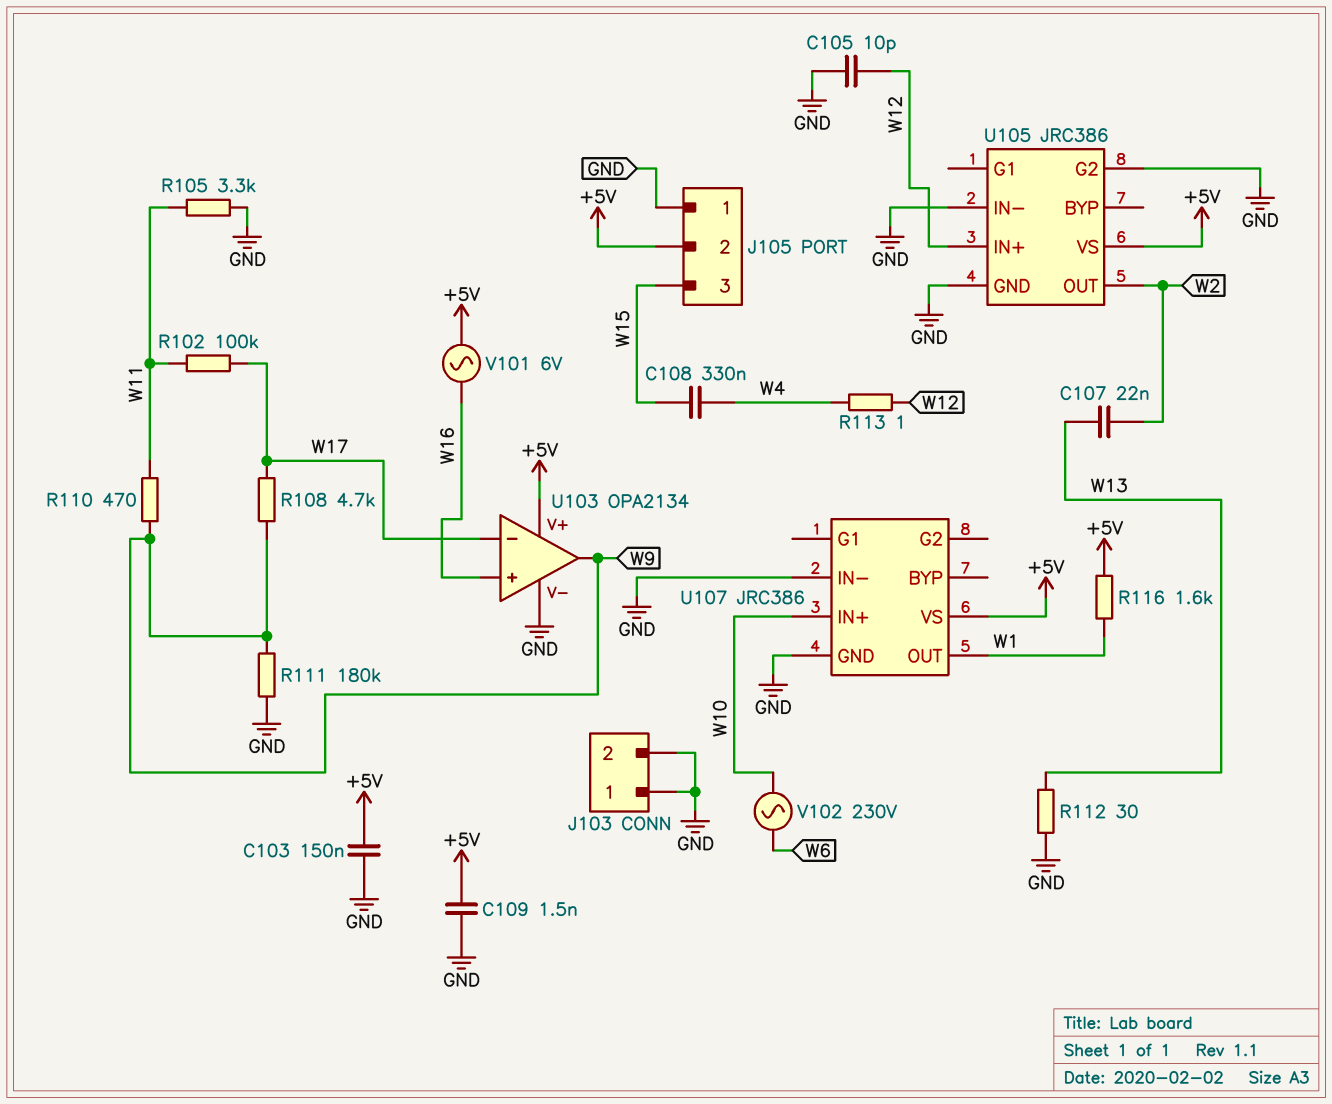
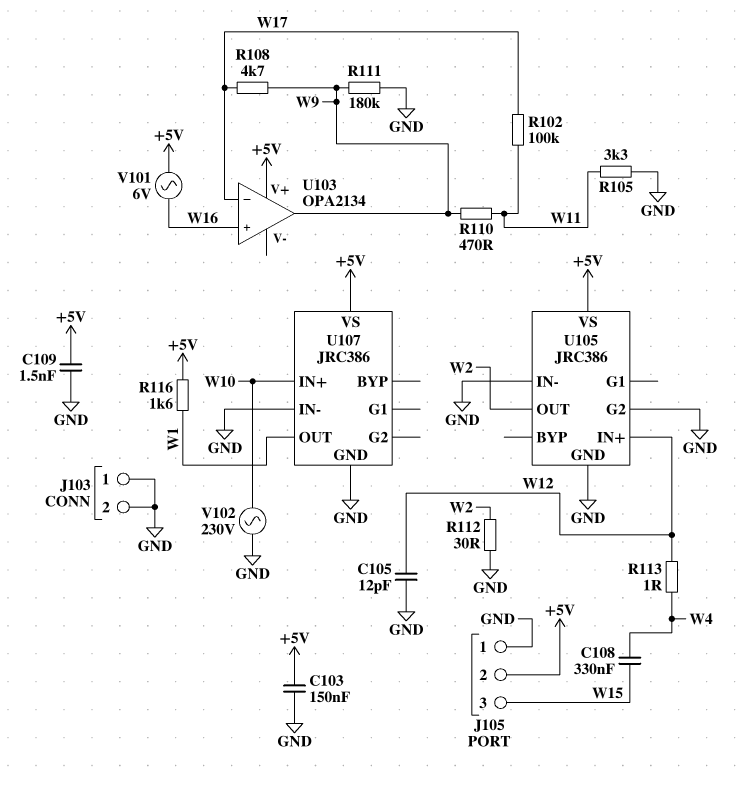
C105: 10pF (GND, W12) -> 12pF (GND, W12)
C107: 22nF (W2, W13) -> none
R112: 30 (GND, W13) -> 30 (GND, W2)
U103 pin V-: GND -> none
V102: AC 230V (W6, W10) -> AC 230V (GND, W10)

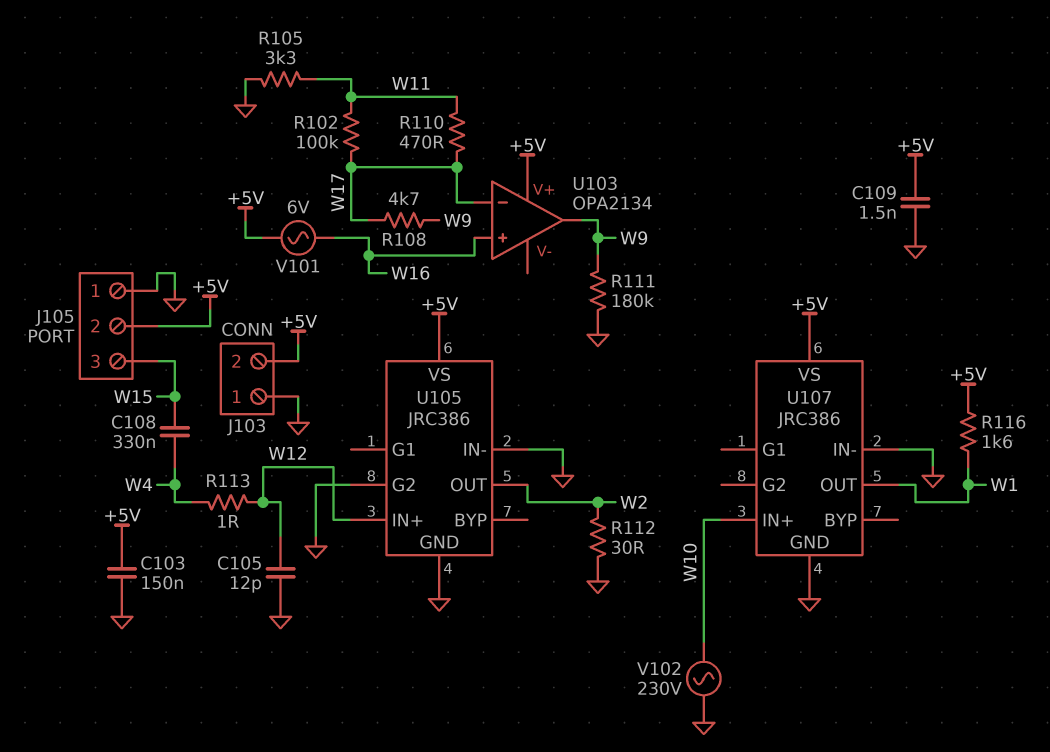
J103 pin 2: GND -> +5V
R110: 470 (W9, W11) -> 470 (W11, W17)

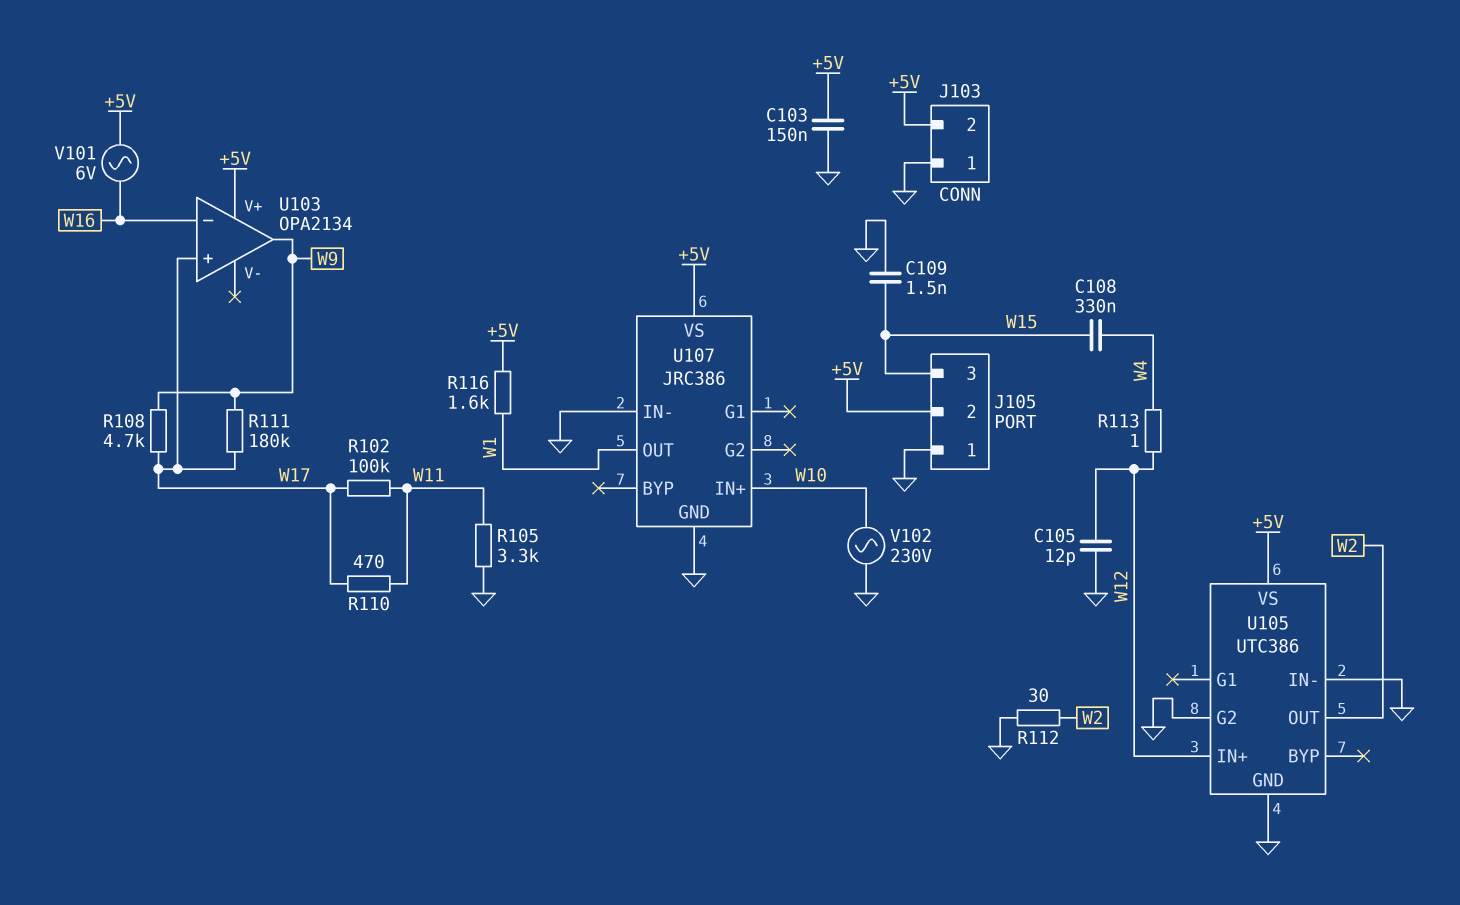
C109: 1.5nF (+5V, GND) -> 1.5nF (GND, W15)
R111: 180k (GND, W9) -> 180k (W9, W17)
U103 pin in+: W16 -> W17
U103 pin in-: W17 -> W16
U105: JRC386 -> UTC386

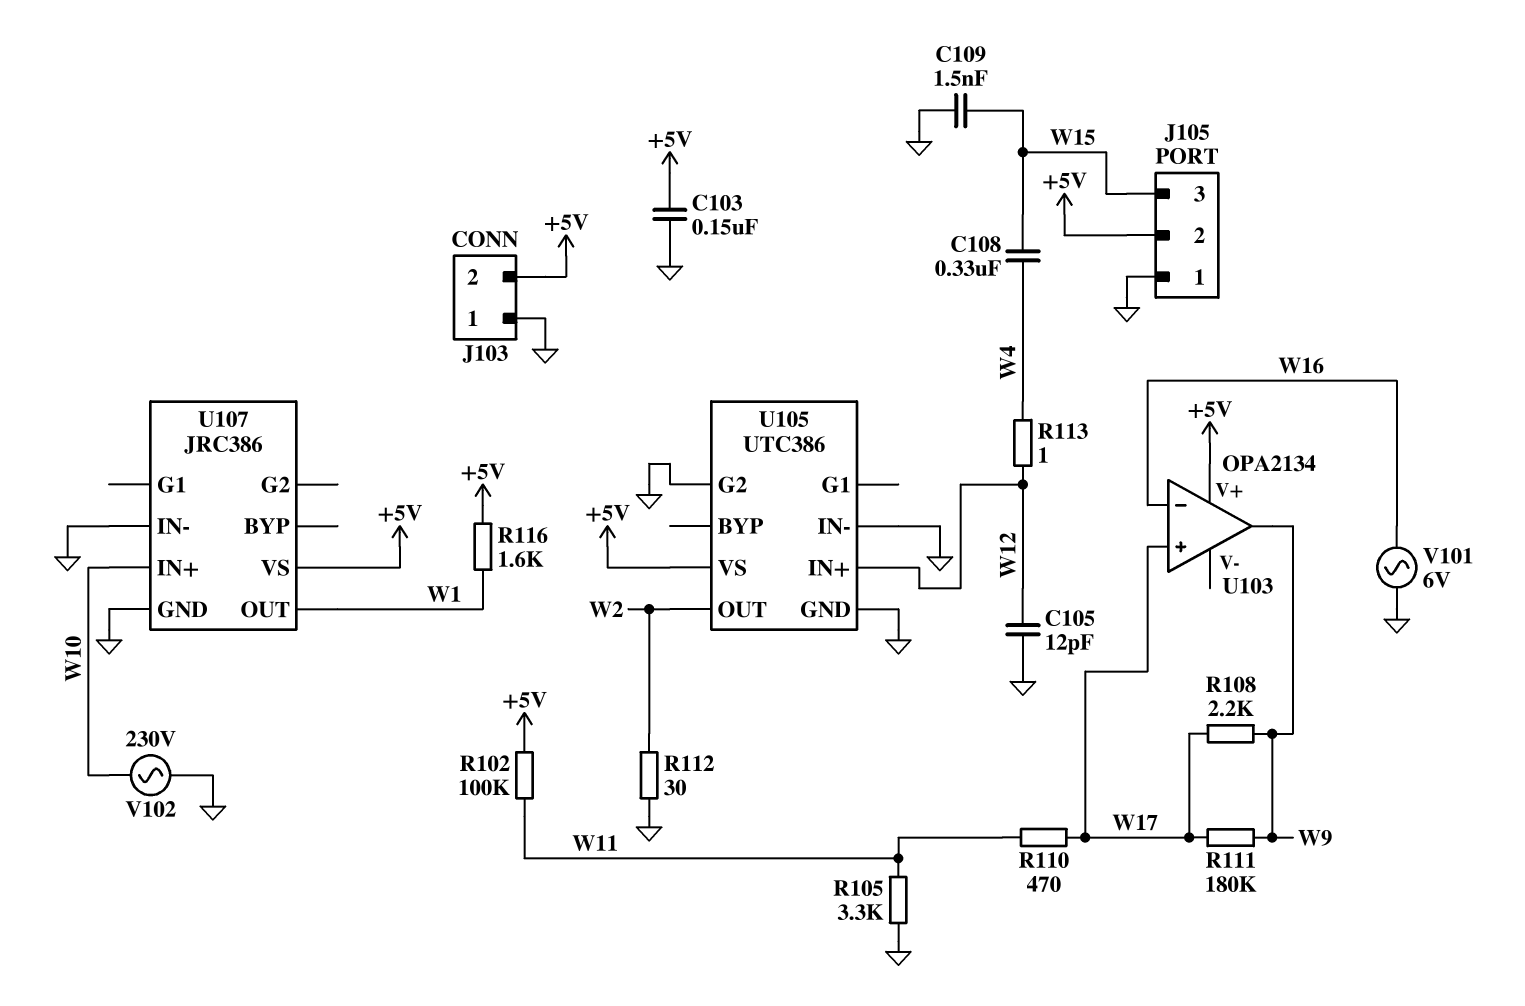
R102: 100k (W11, W17) -> 100k (+5V, W11)
R108: 4.7k (W9, W17) -> 2.2k (W9, W17)
V101: AC 6V (+5V, W16) -> AC 6V (GND, W16)

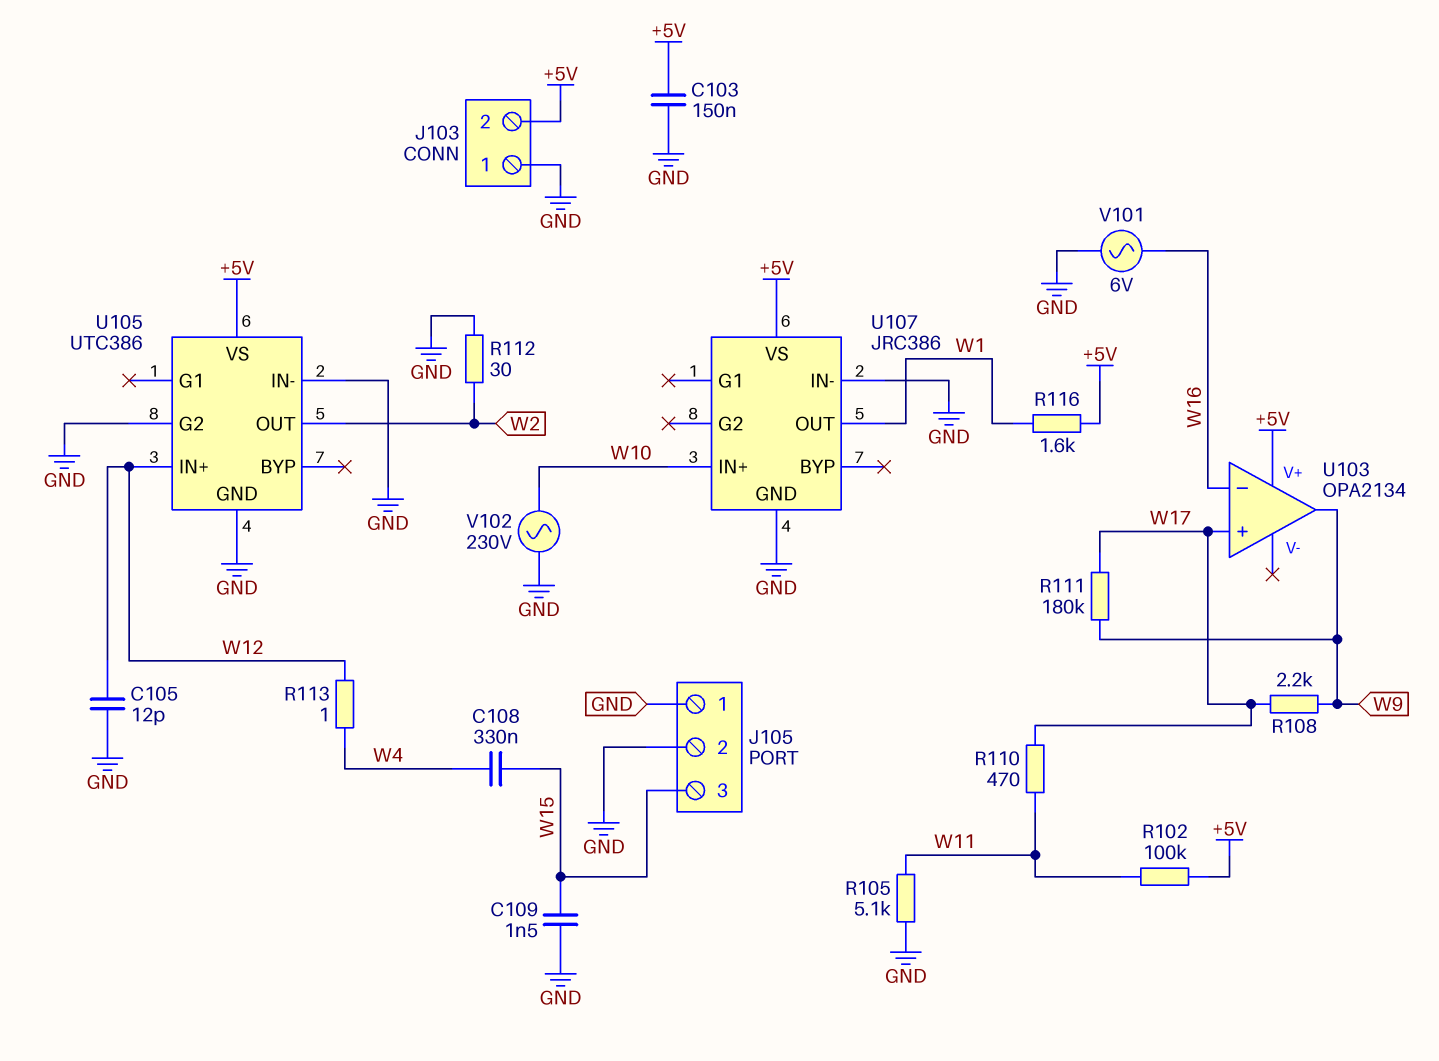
J105 pin 2: +5V -> GND
R105: 3.3k (GND, W11) -> 5.1k (GND, W11)

